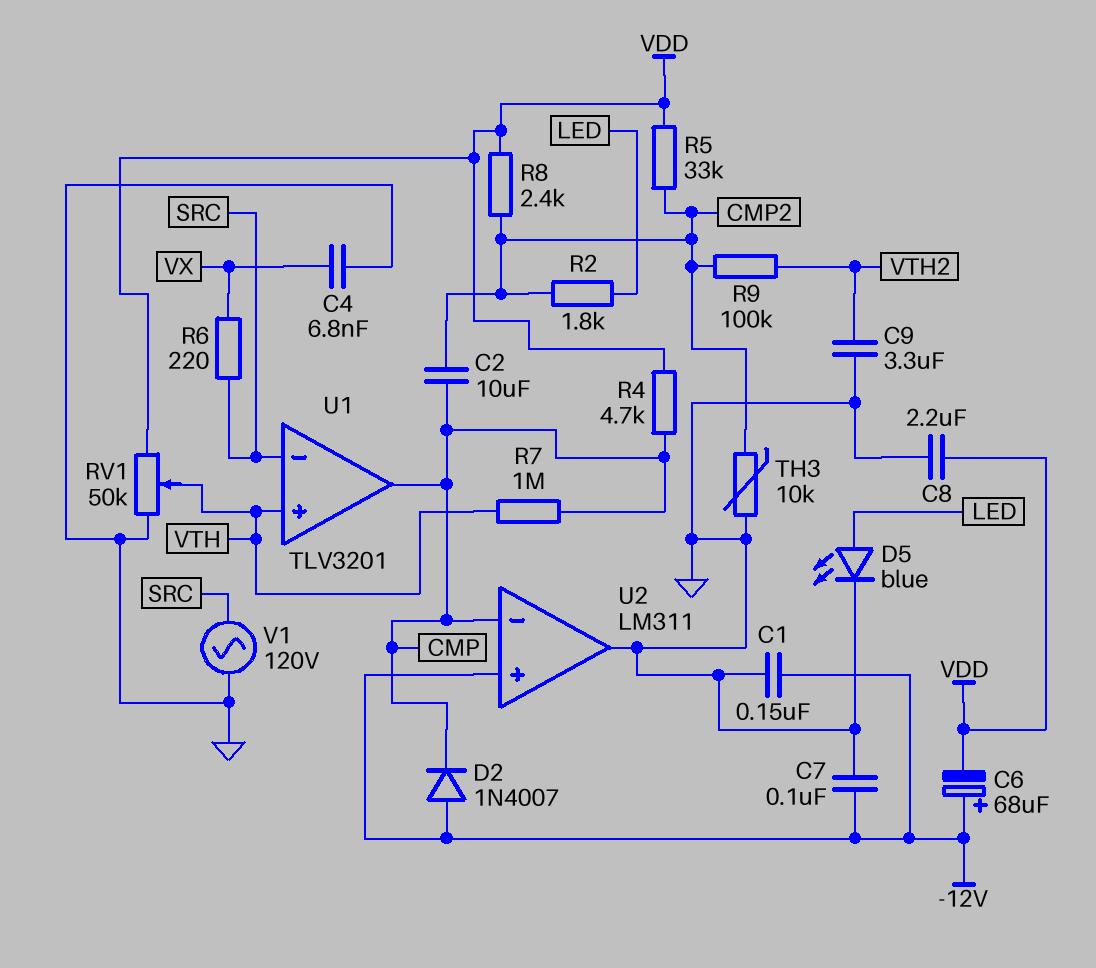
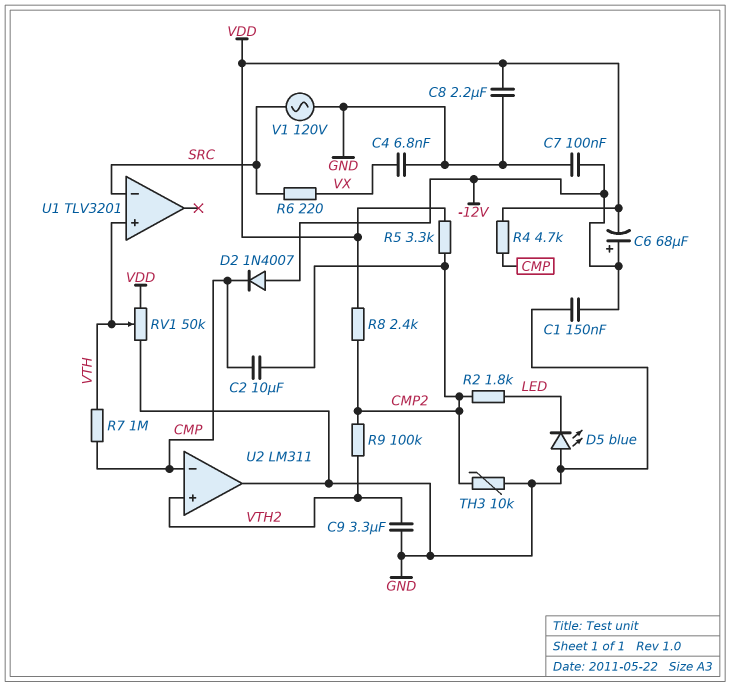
D5: LED blue (A LED, K GND) -> LED blue (A GND, K LED)
R5: 33k (CMP2, VDD) -> 3.3k (CMP2, VDD)
U1 pin out: CMP -> none
U2 pin in+: -12V -> VTH2

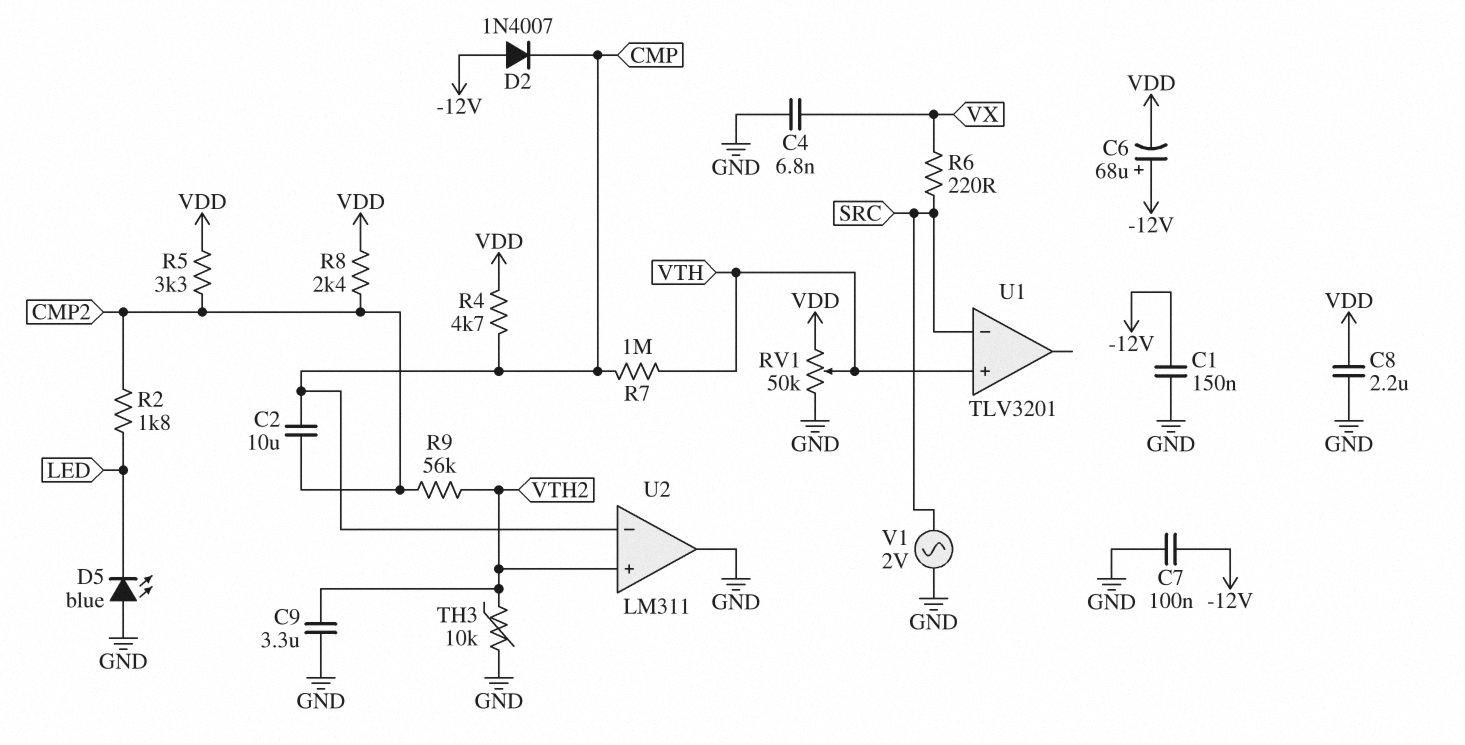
R9: 100k (CMP2, VTH2) -> 56k (CMP2, VTH2)
TH3: 10k (CMP2, GND) -> 10k (GND, VTH2)
V1: AC 120V (GND, SRC) -> AC 2V (GND, SRC)

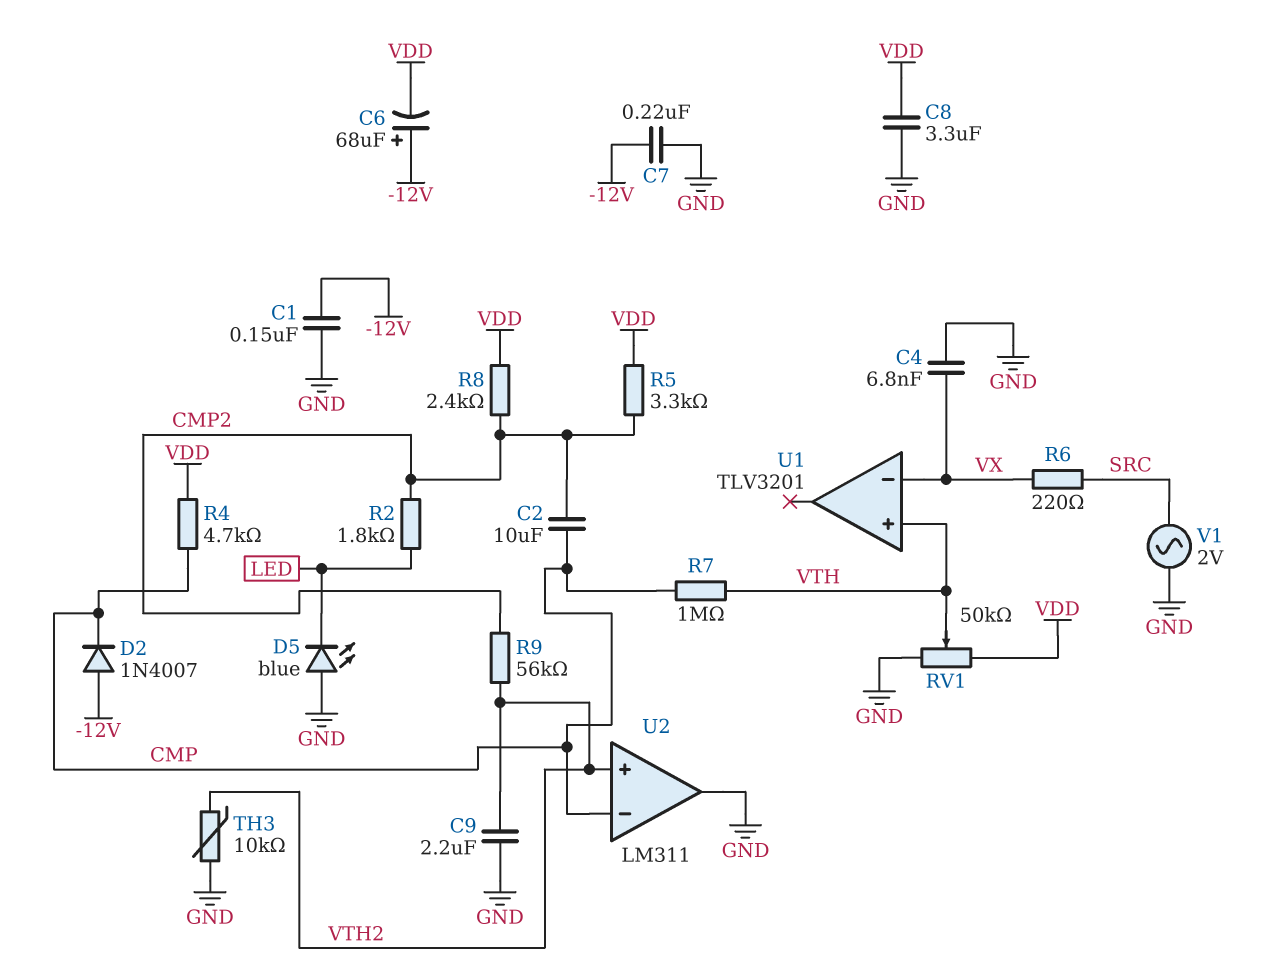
C7: 100nF (-12V, GND) -> 220nF (-12V, GND)
C8: 2.2uF (GND, VDD) -> 3.3uF (GND, VDD)
C9: 3.3uF (GND, VTH2) -> 2.2uF (GND, VTH2)
U1 pin in-: SRC -> VX

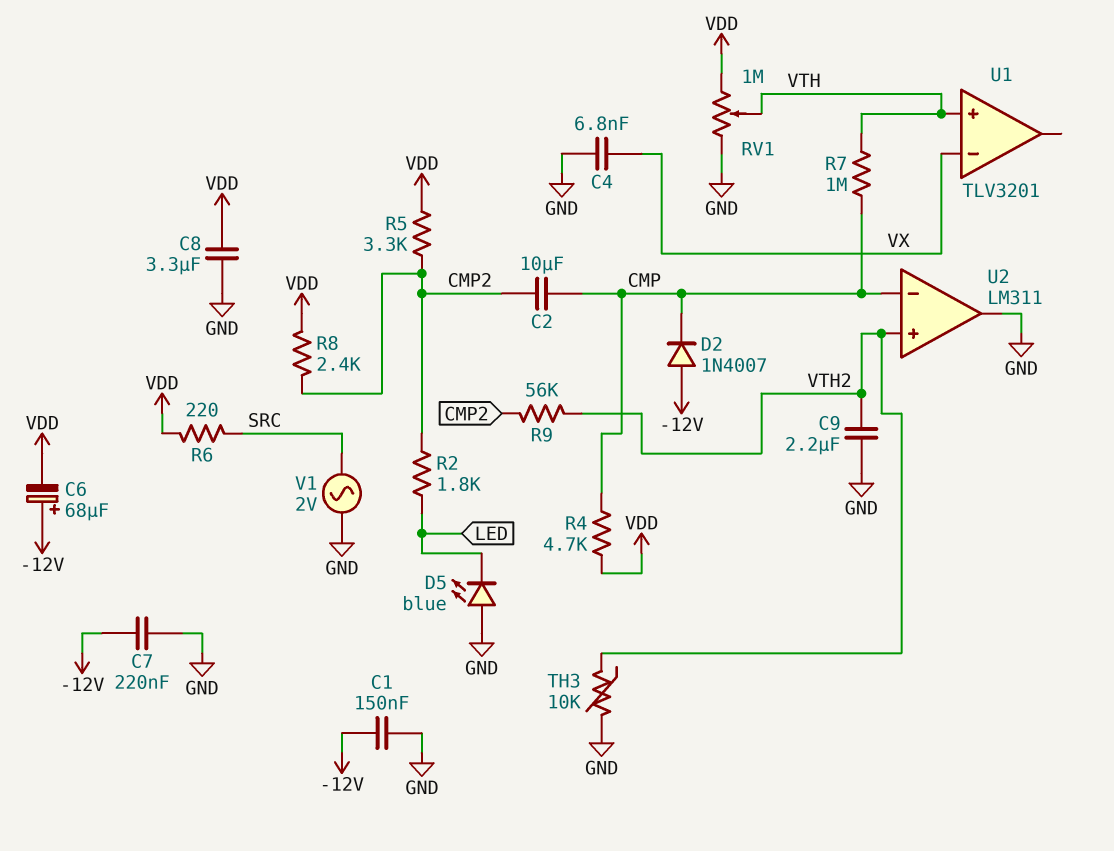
R6: 220 (SRC, VX) -> 220 (SRC, VDD)
RV1: 50k (GND, VDD, wiper VTH) -> 1M (GND, VDD, wiper VTH)

